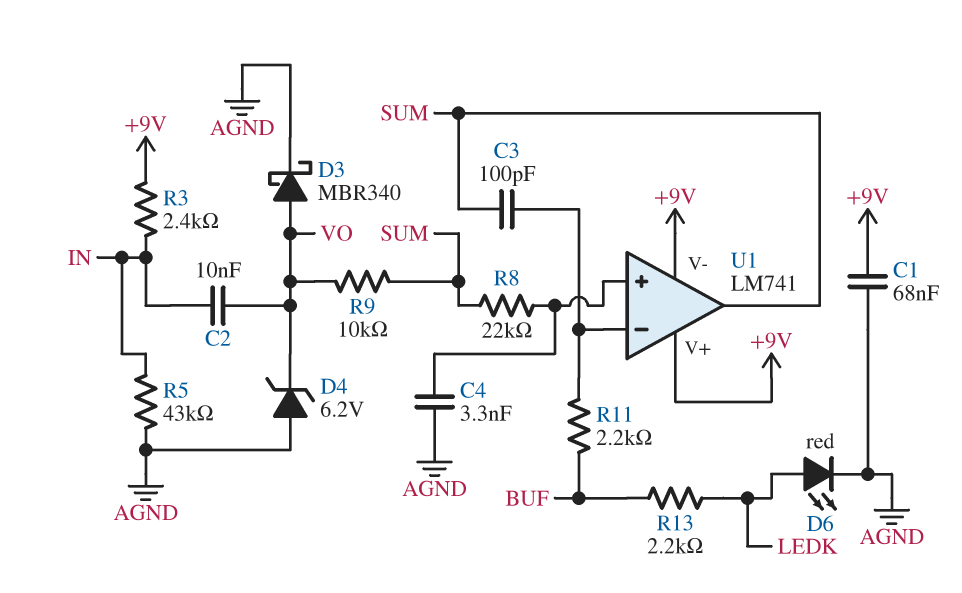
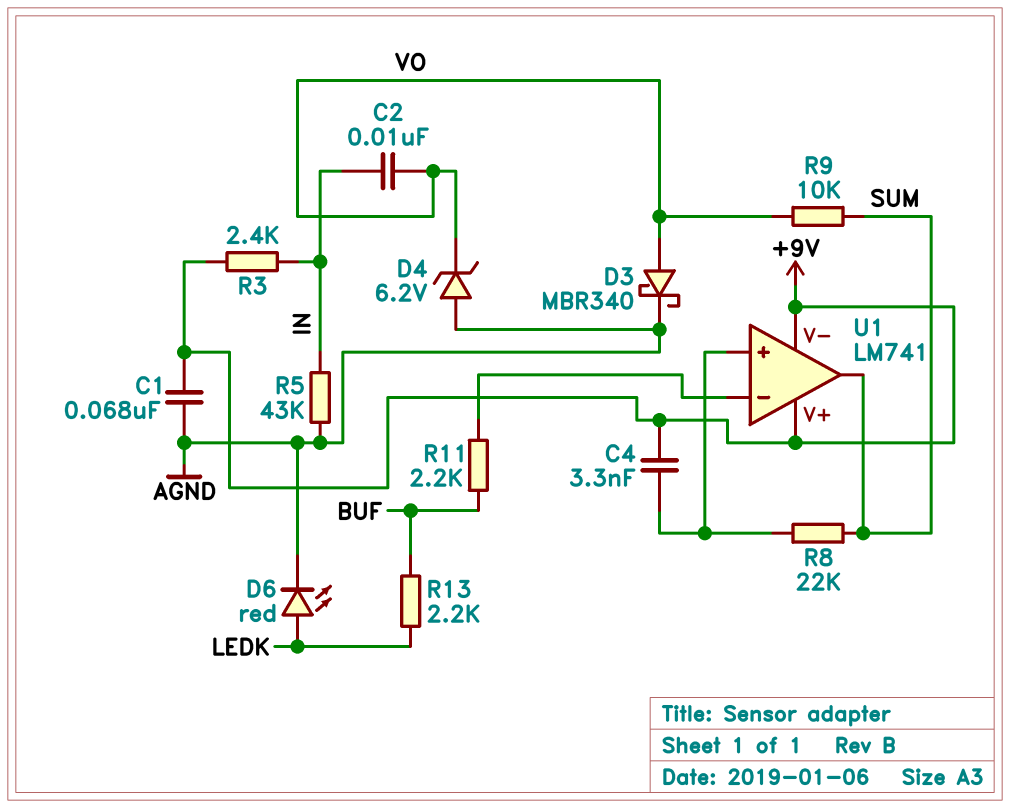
C3: 100pF (SUM, U1/in-) -> none
C4: 3.3nF (AGND, U1/in+) -> 3.3nF (+9V, U1/in+)

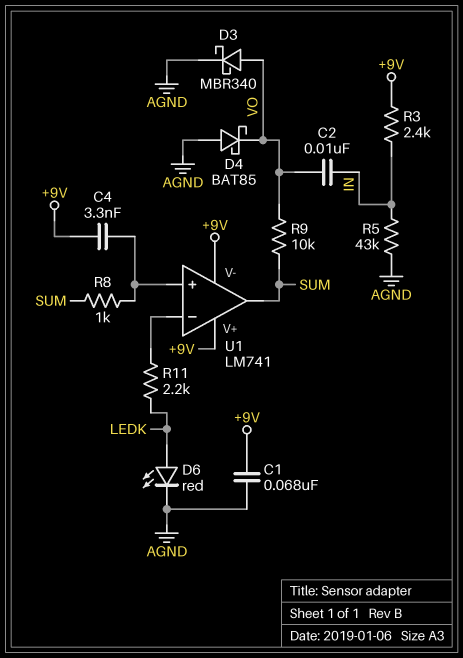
D4: zener 6.2V (A AGND, K VO) -> schottky BAT85 (A AGND, K VO)
R8: 22k (SUM, U1/in+) -> 1k (SUM, U1/in+)
R11: 2.2k (BUF, U1/in-) -> 2.2k (LEDK, U1/in-)
R13: 2.2k (BUF, LEDK) -> none

